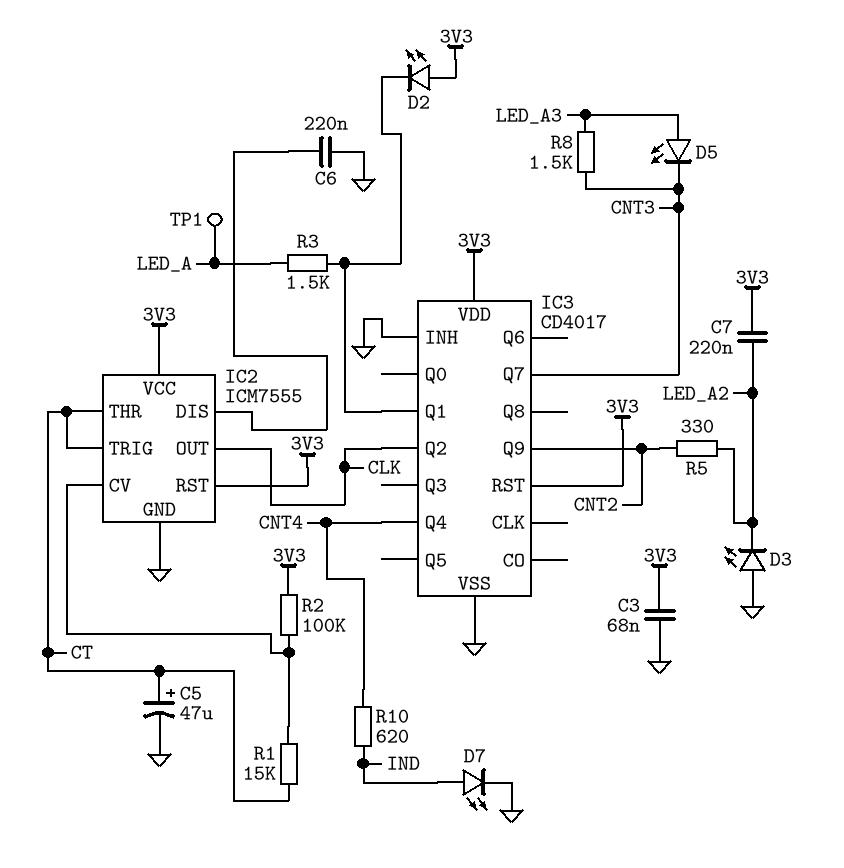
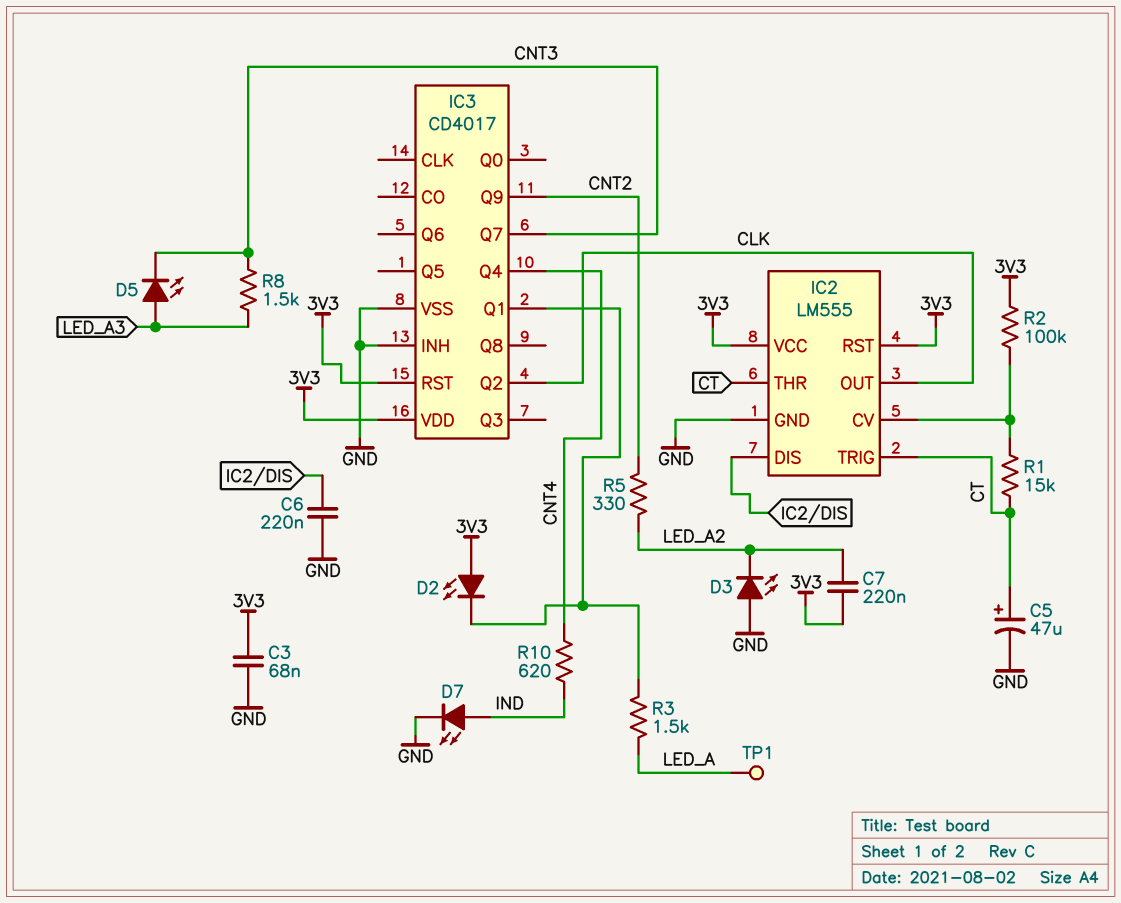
IC2: ICM7555 -> LM555

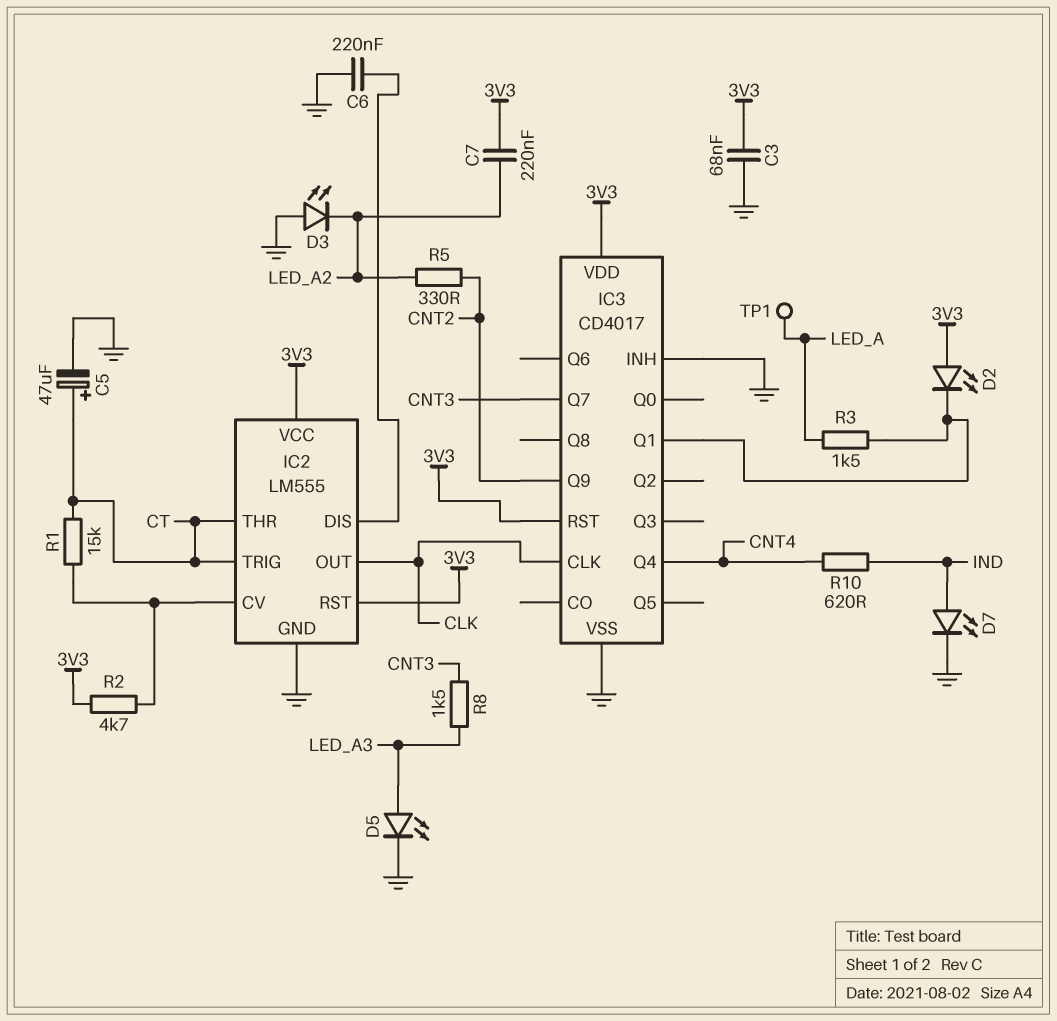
D5: LED (A LED_A3, K CNT3) -> LED (A LED_A3, K GND)
IC3 pin CLK: none -> CLK
IC3 pin Q2: CLK -> none
R2: 100k (3V3, IC2/CV) -> 4.7k (3V3, IC2/CV)

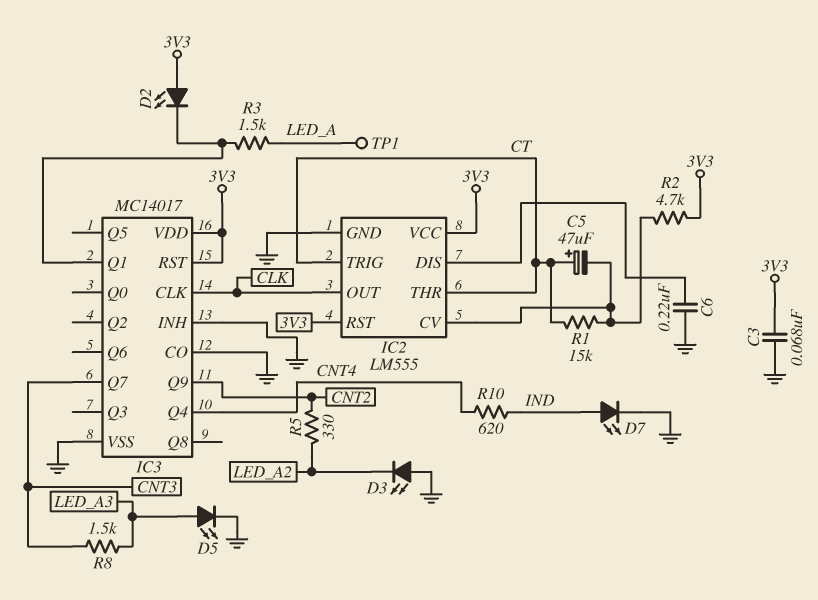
C5: 47uF (plus CT, minus GND) -> 47uF (plus CT, minus IC2/CV)
C7: 220nF (3V3, LED_A2) -> none
IC3: CD4017 -> MC14017
IC3 pin CO: none -> GND

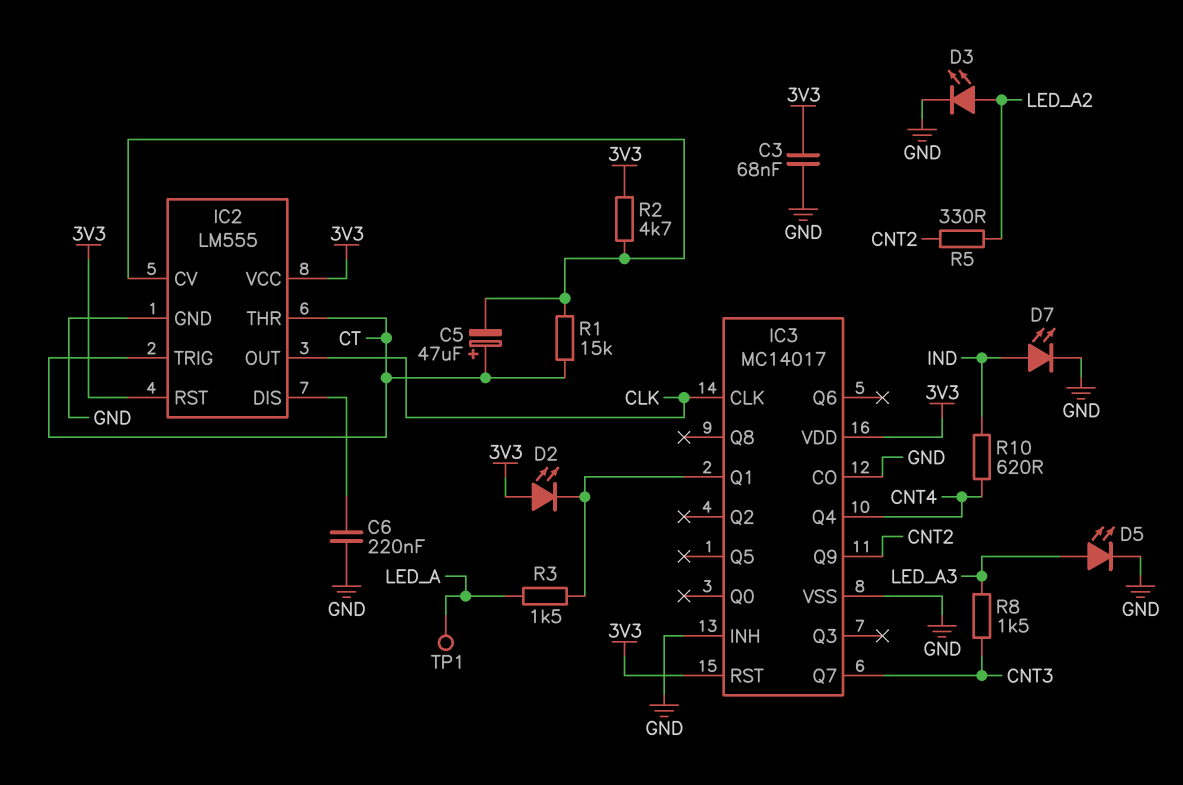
D3: LED (A GND, K LED_A2) -> LED (A LED_A2, K GND)

